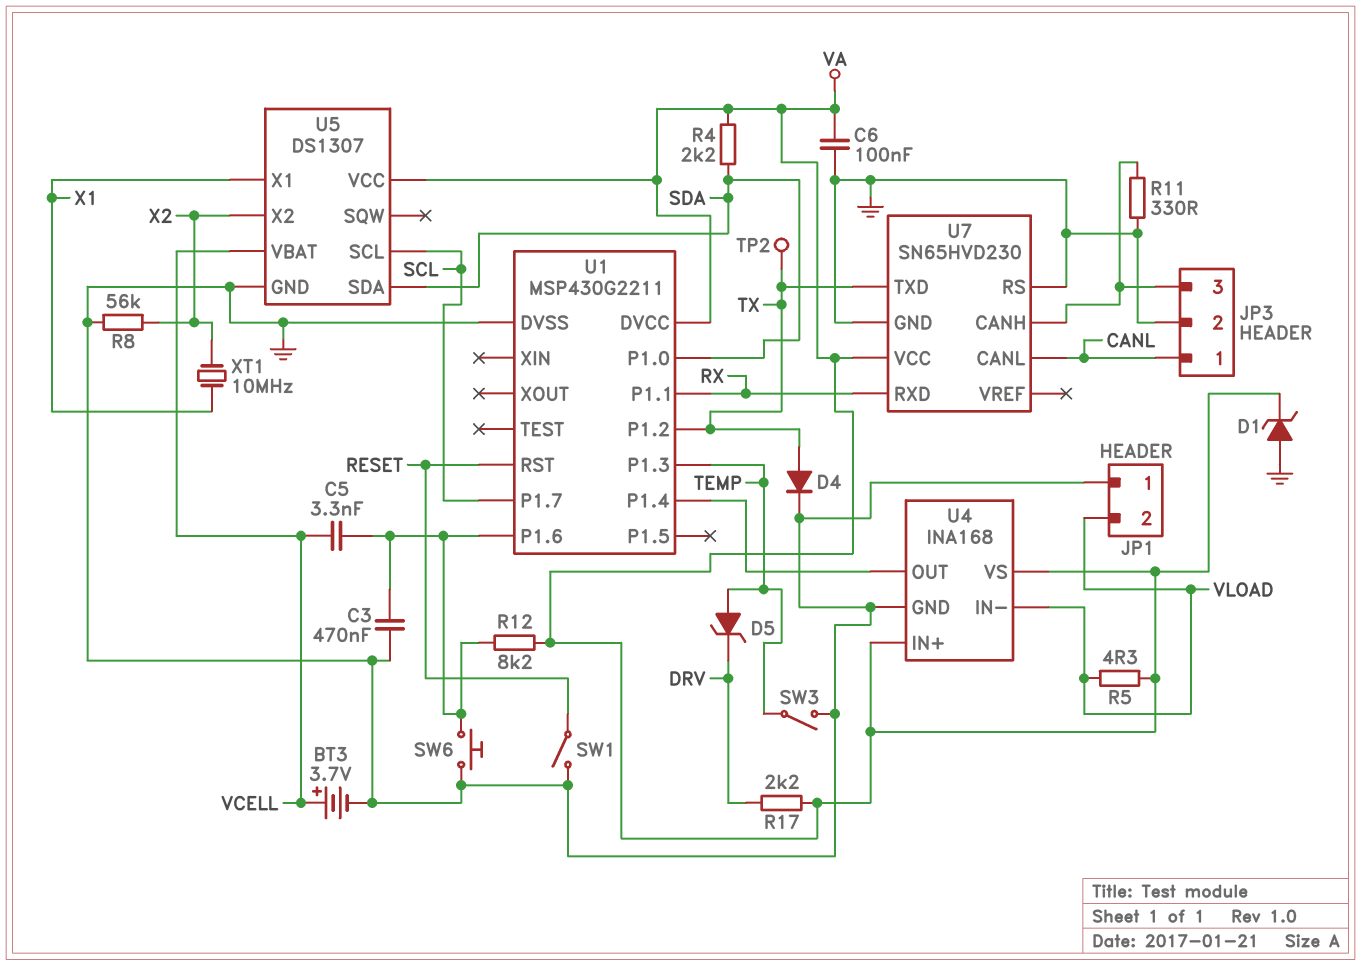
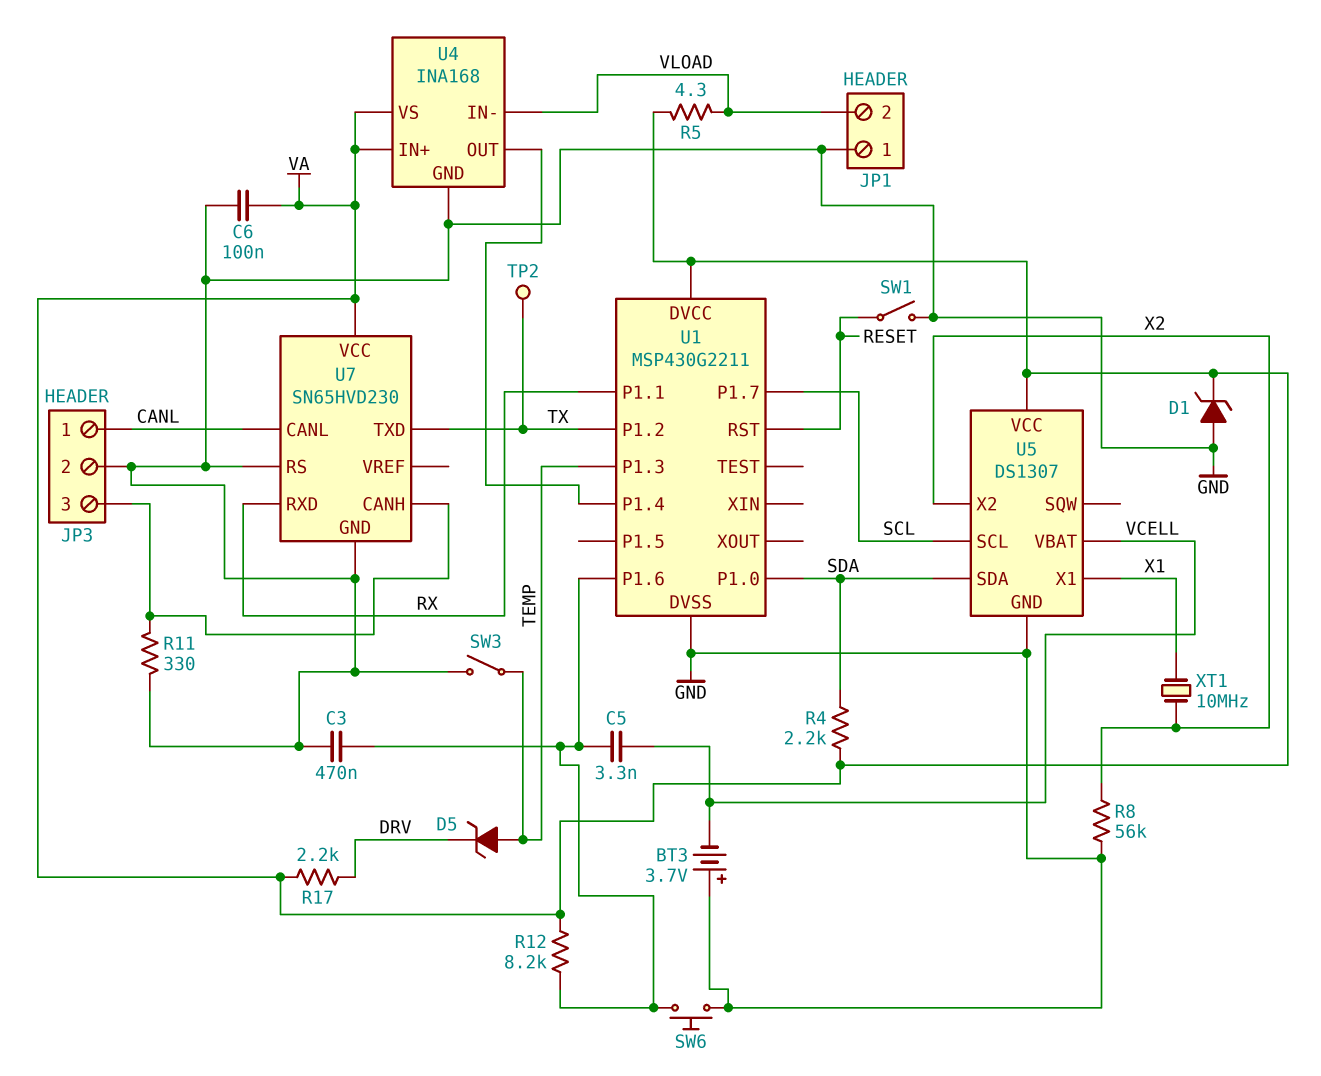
BT3: 3.7V (plus VCELL, minus GND) -> 3.7V (plus GND, minus VCELL)
D4: diode (A TX, K GND) -> none

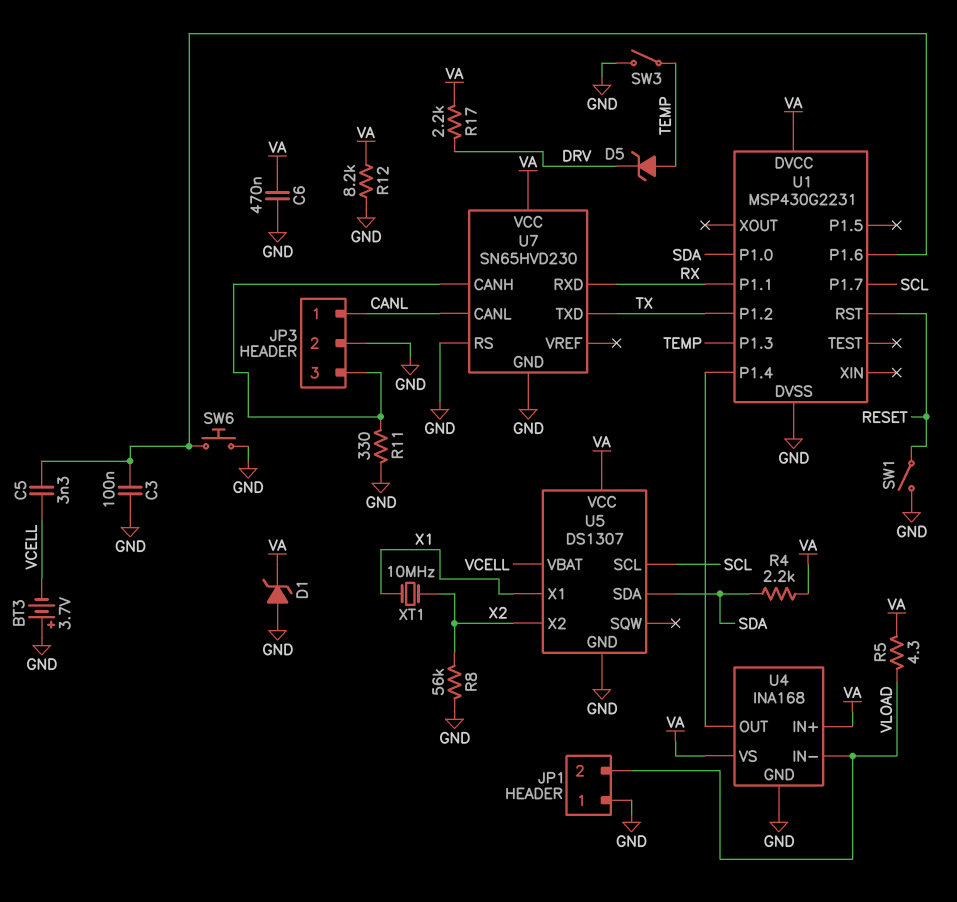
C3: 470nF (GND, U1/P1.6) -> 100nF (GND, U1/P1.6)
C6: 100nF (GND, VA) -> 470nF (GND, VA)
R12: 8.2k (U1/P1.6, VA) -> 8.2k (GND, VA)
TP2: test point (TX) -> none
U1: MSP430G2211 -> MSP430G2231

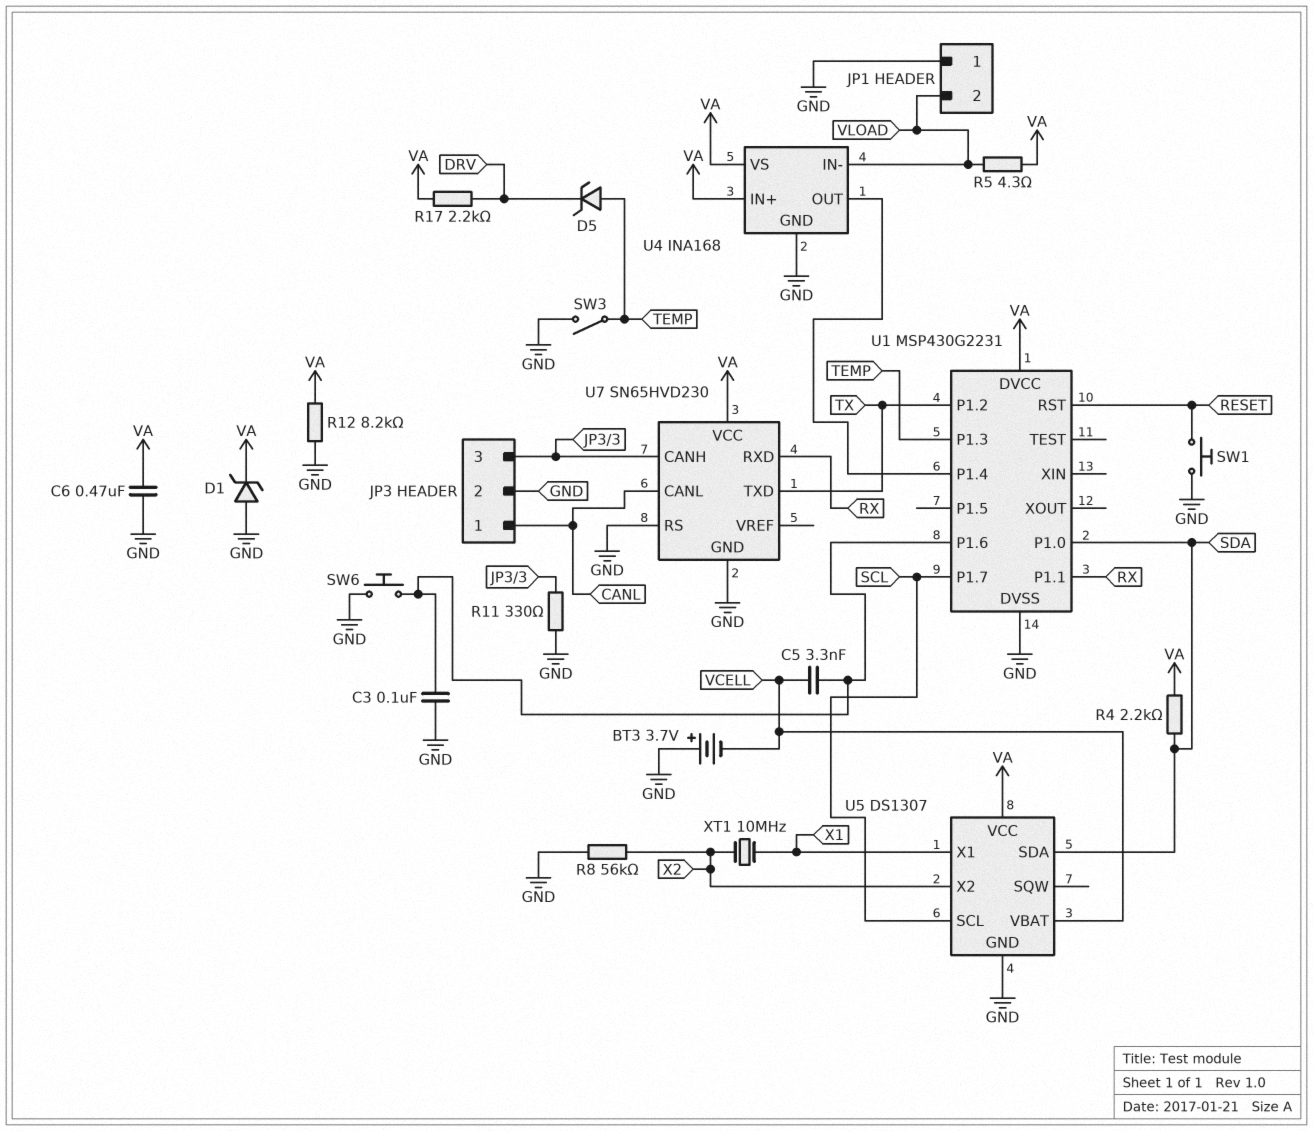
SW1: switch (GND, RESET) -> button (GND, RESET)

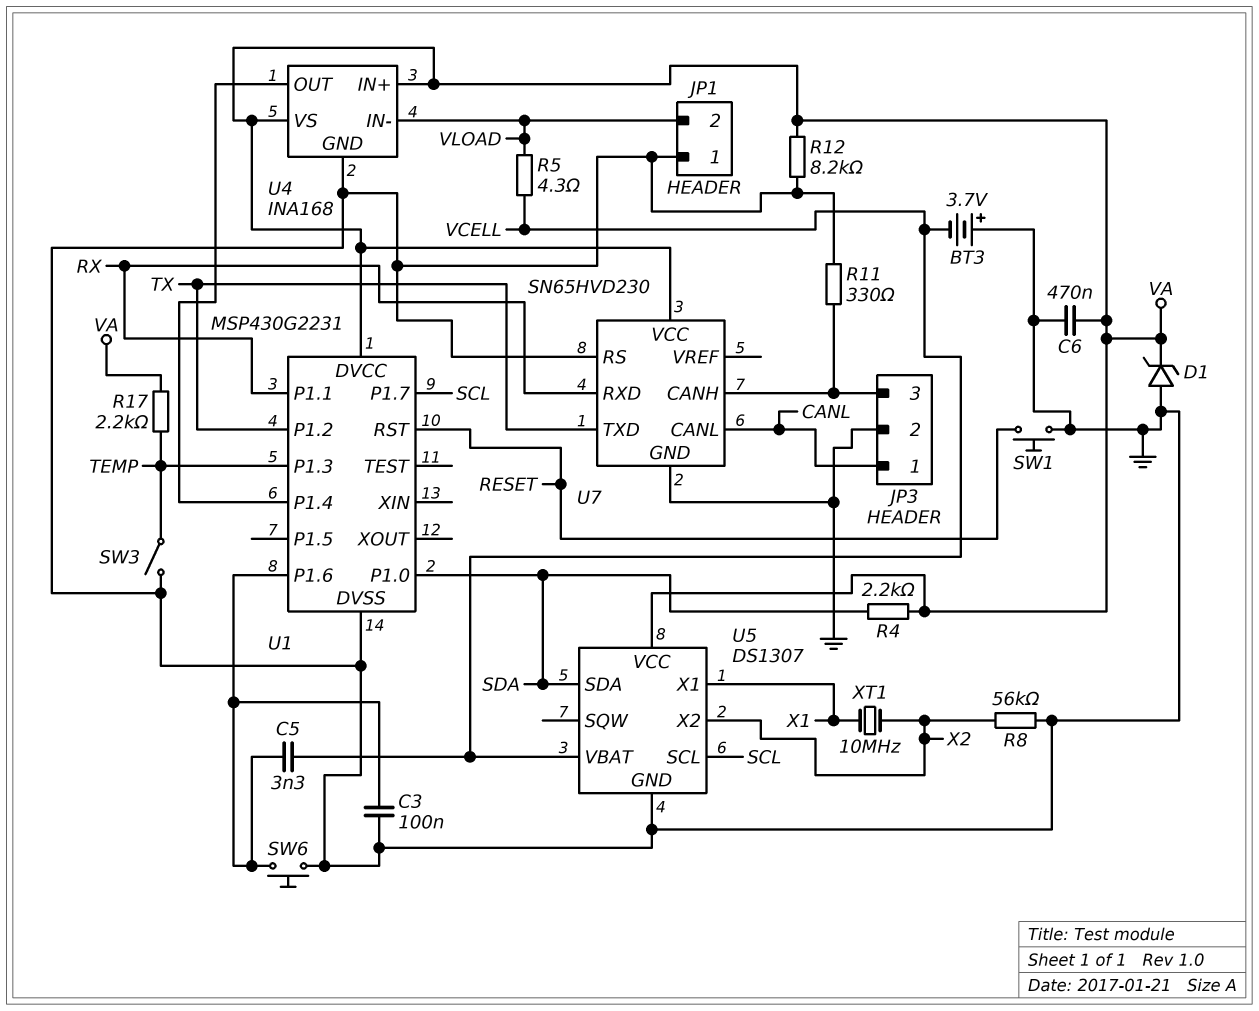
D5: zener (A TEMP, K DRV) -> none
R5: 4.3 (VA, VLOAD) -> 4.3 (VCELL, VLOAD)
R17: 2.2k (DRV, VA) -> 2.2k (TEMP, VA)

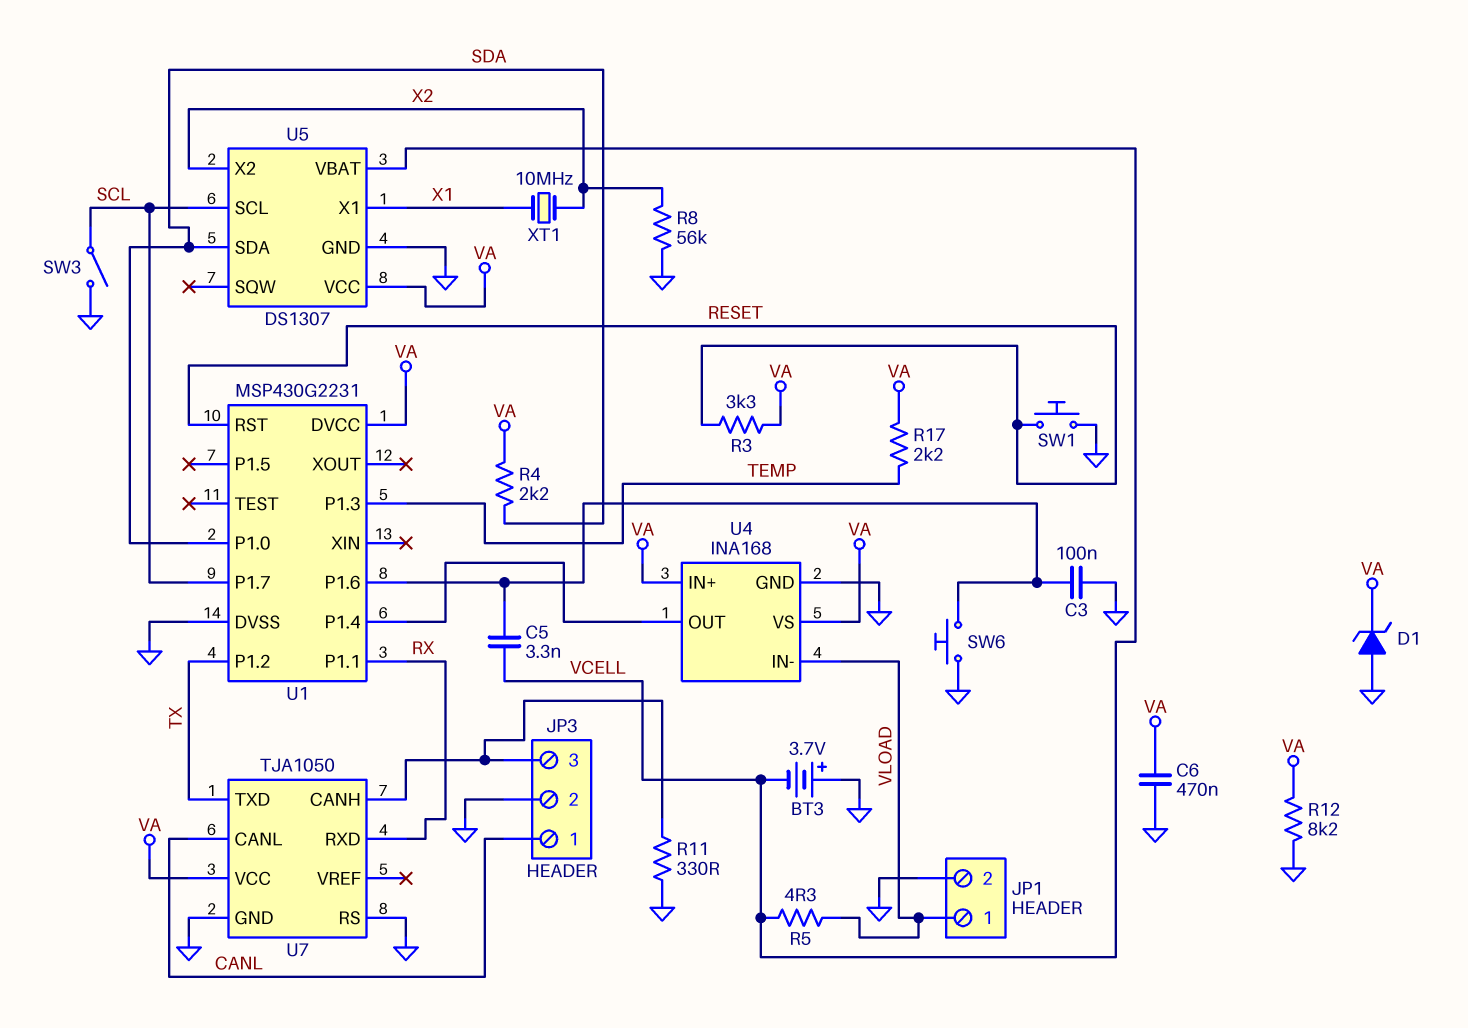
JP1 pin 1: GND -> VLOAD
JP1 pin 2: VLOAD -> GND
R3: none -> 3.3k (RESET, VA)
SW3: switch (GND, TEMP) -> switch (GND, SCL)
U7: SN65HVD230 -> TJA1050

